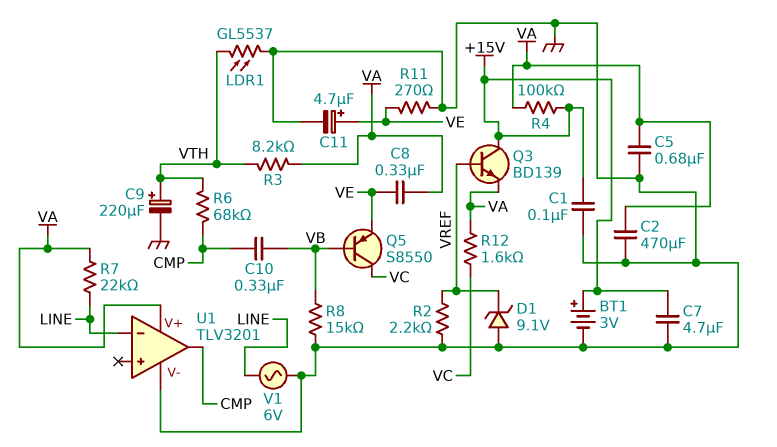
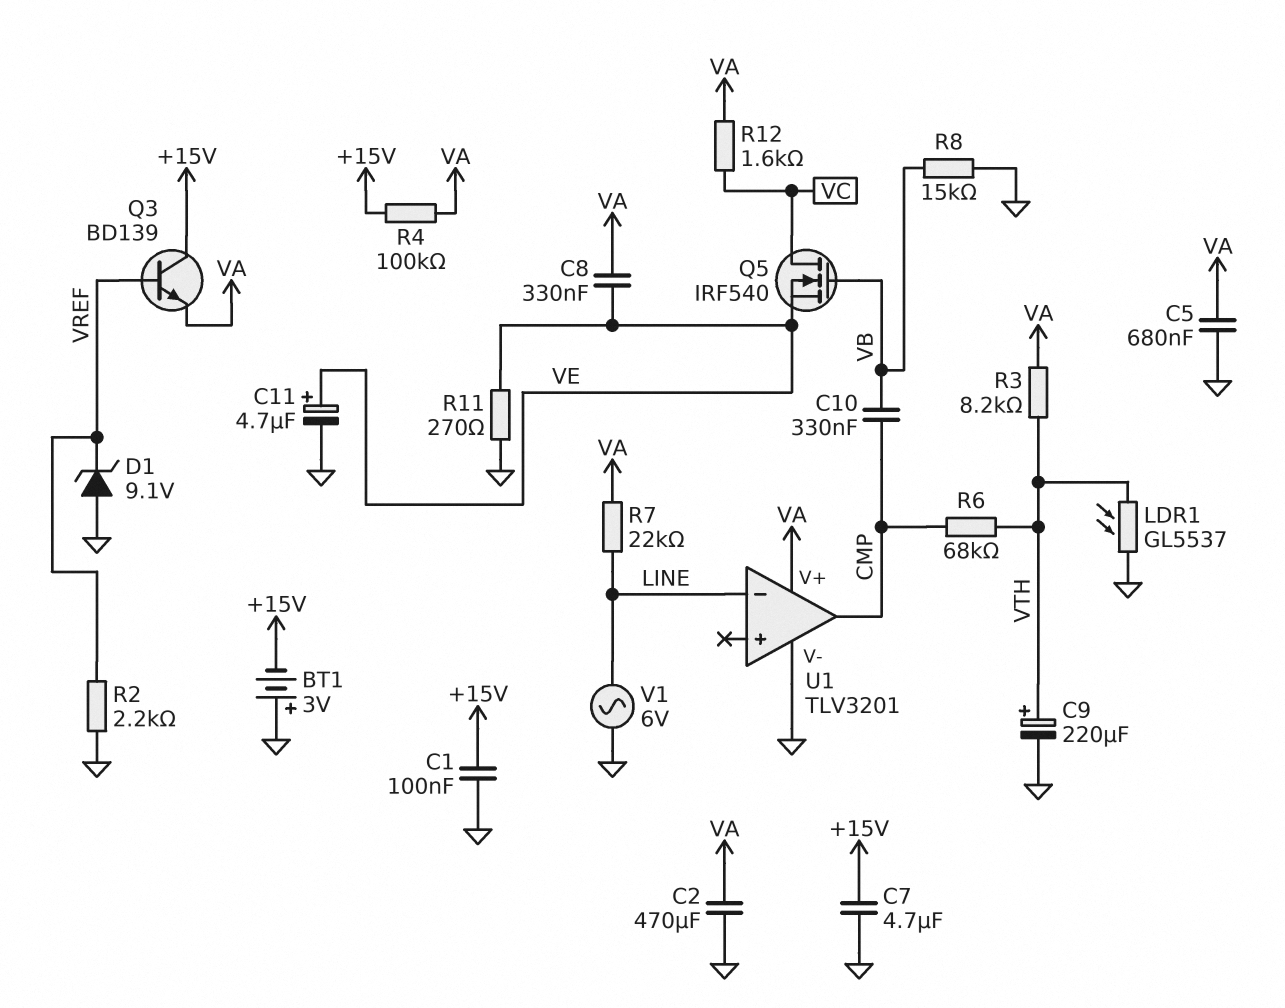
BT1: 3V (plus +15V, minus GND) -> 3V (plus GND, minus +15V)
Q5: PNP S8550 (B VB, C VC, E VE) -> NMOS IRF540 (G VB, D VC, S VE)

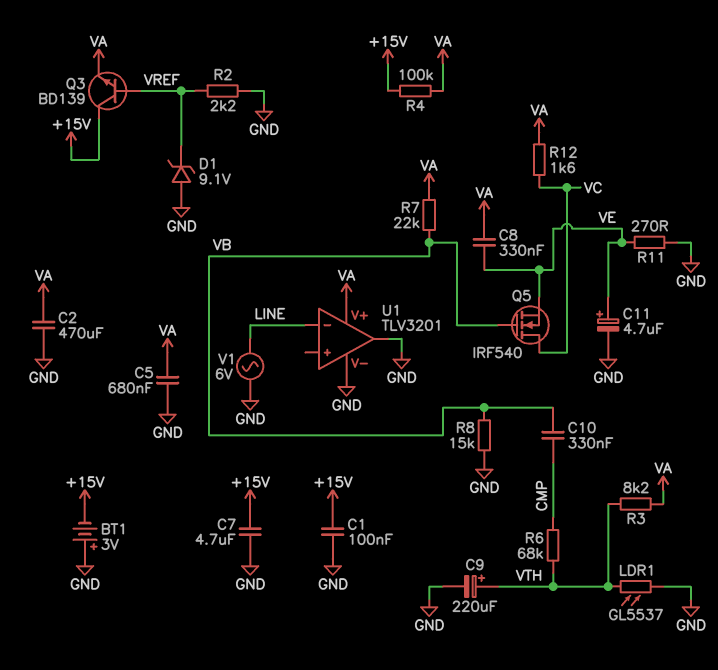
R7: 22k (LINE, VA) -> 22k (VA, VB)
U1 pin out: CMP -> GND

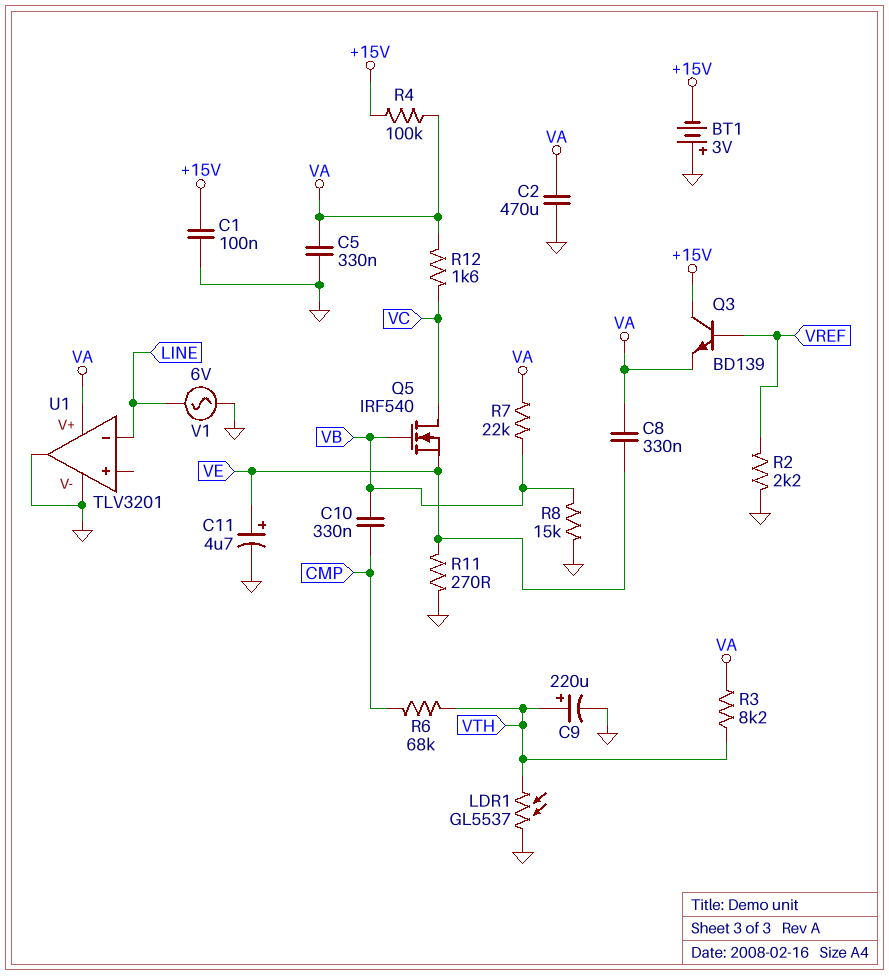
C5: 680nF (GND, VA) -> 330nF (GND, VA)
C7: 4.7uF (+15V, GND) -> none
D1: zener 9.1V (A GND, K VREF) -> none

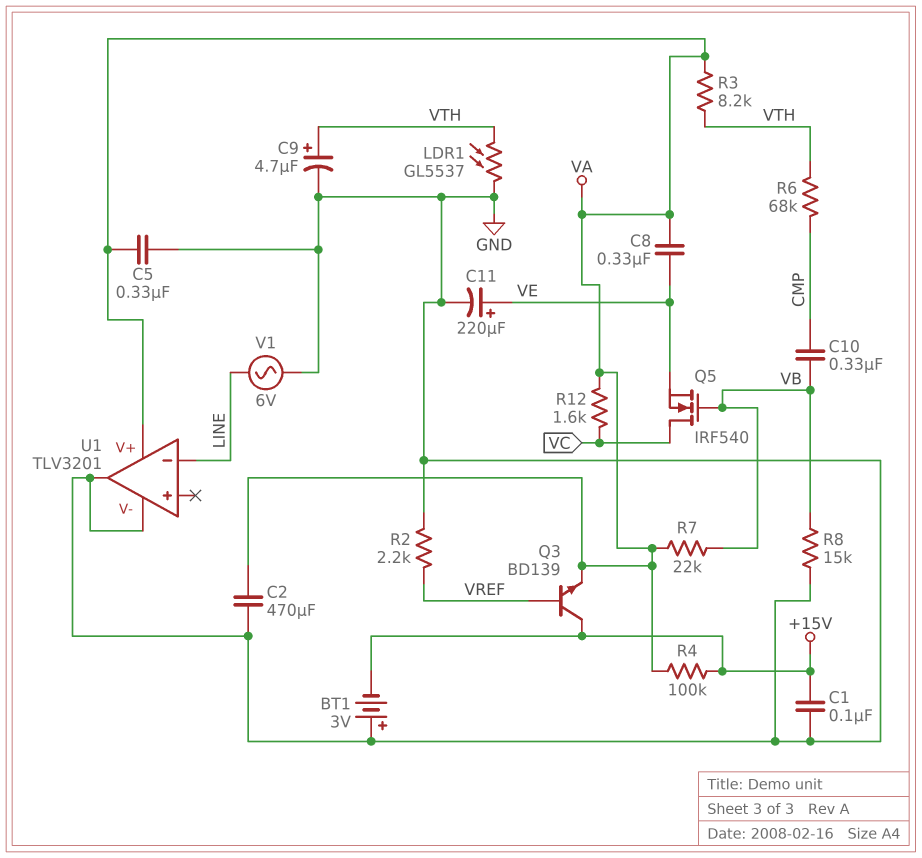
C9: 220uF (plus VTH, minus GND) -> 4.7uF (plus VTH, minus GND)
C11: 4.7uF (plus VE, minus GND) -> 220uF (plus VE, minus GND)
R11: 270 (GND, VE) -> none

